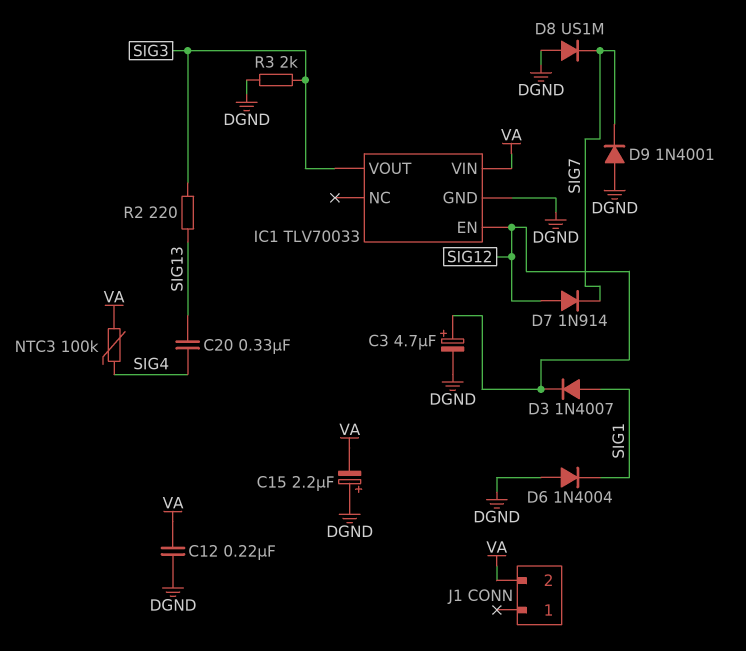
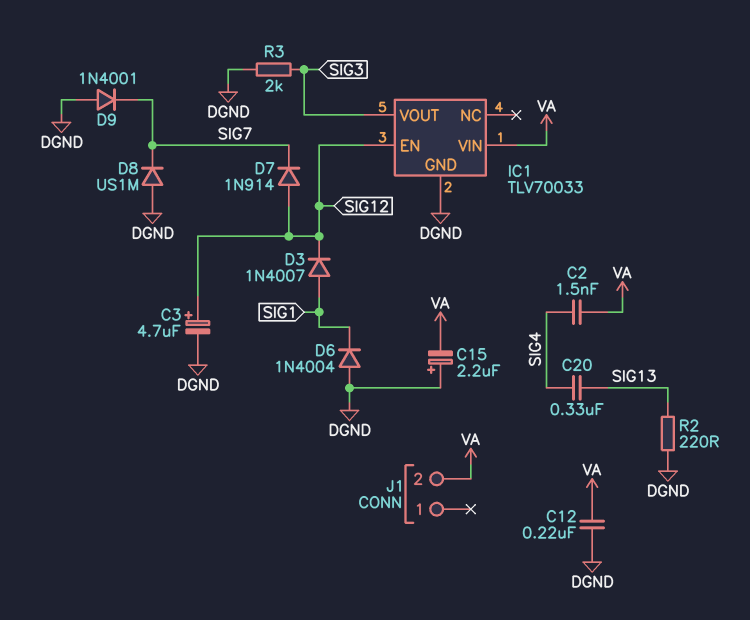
C2: none -> 1.5nF (SIG4, VA)
NTC3: 100k (SIG4, VA) -> none
R2: 220 (SIG3, SIG13) -> 220 (DGND, SIG13)

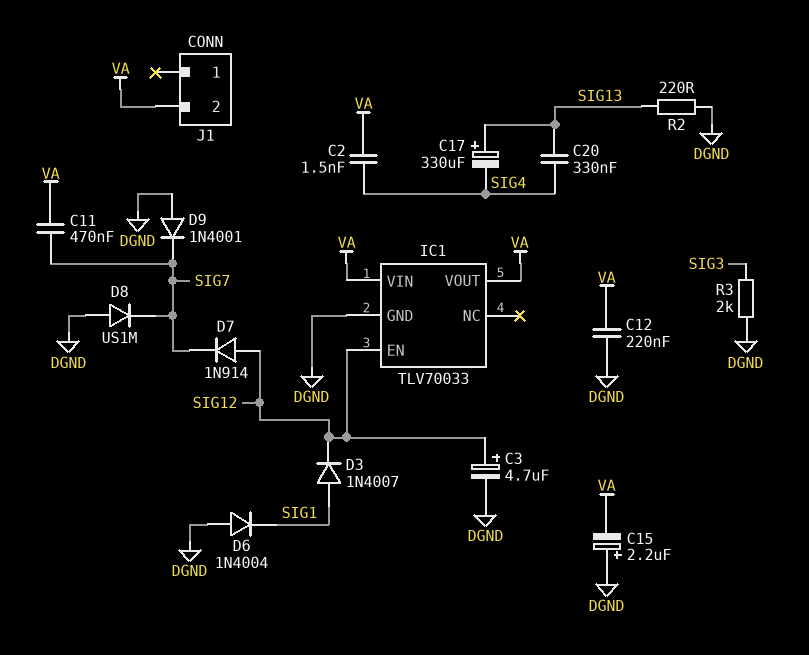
C11: none -> 470nF (SIG7, VA)
C17: none -> 330uF (plus SIG13, minus SIG4)
IC1 pin VOUT: SIG3 -> VA

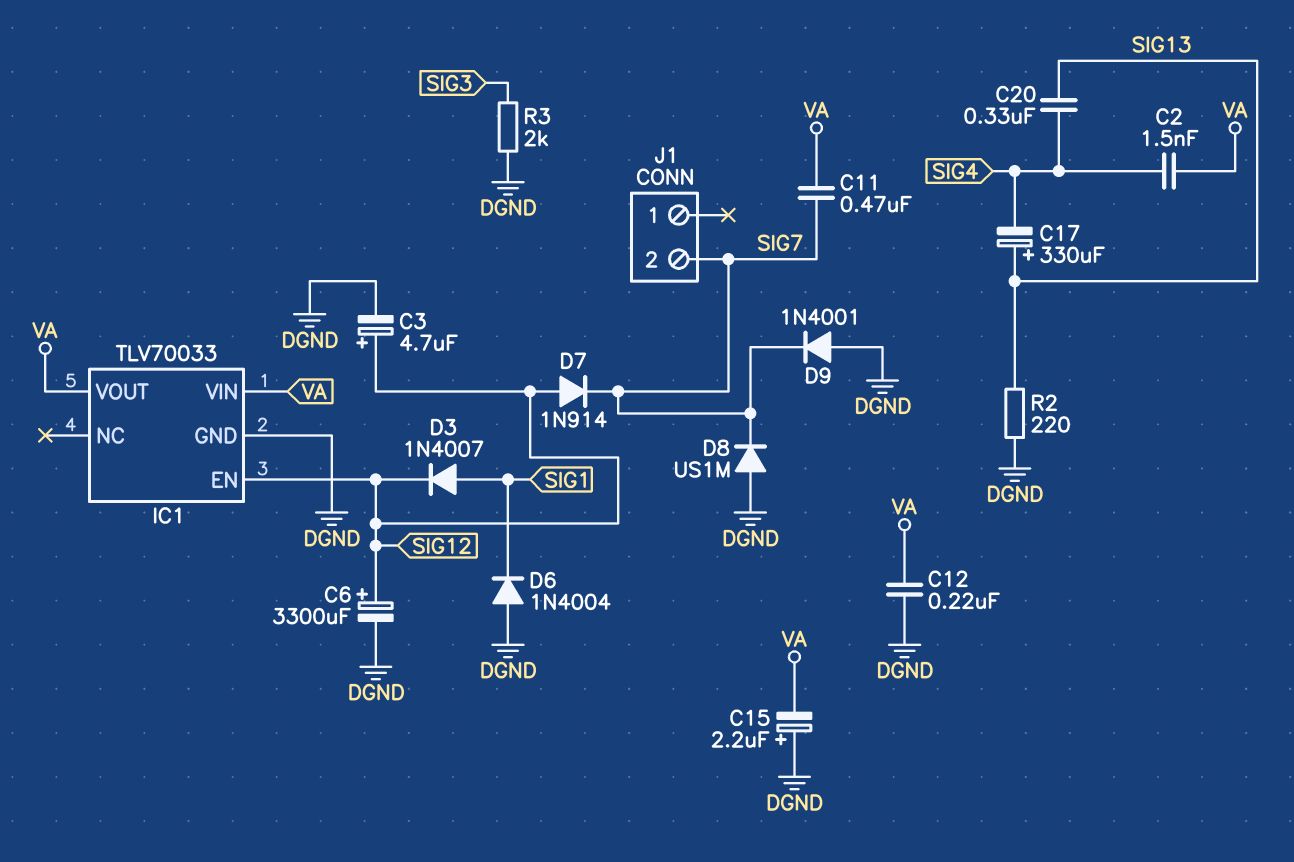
C6: none -> 3300uF (plus SIG12, minus DGND)
J1 pin 2: VA -> SIG7

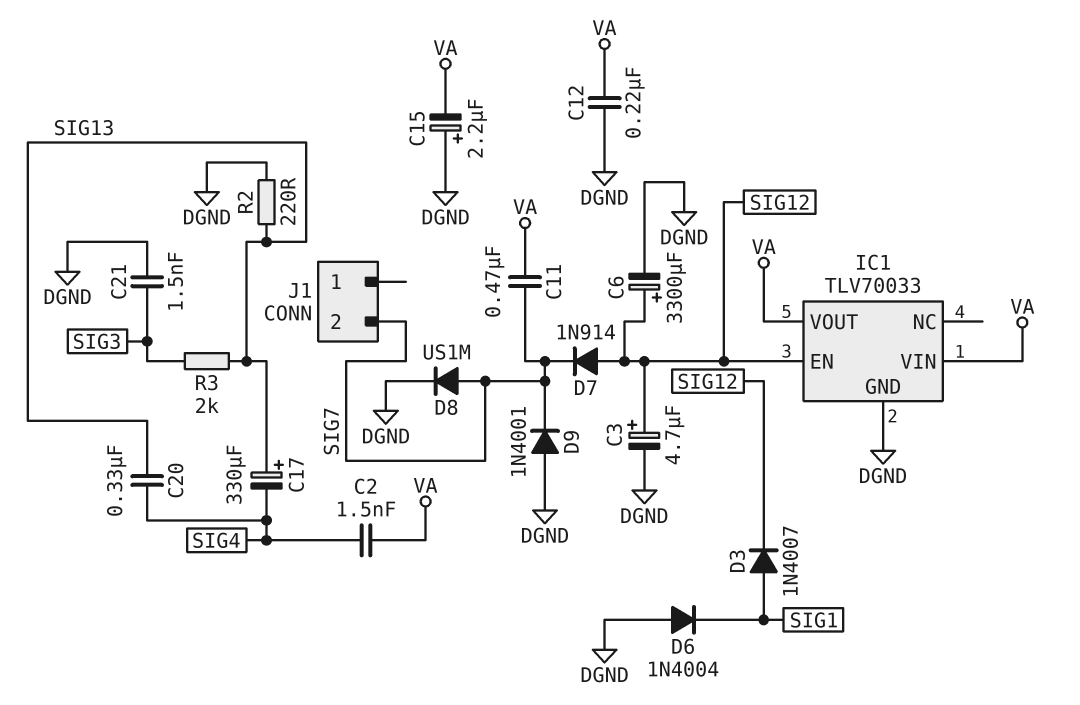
C21: none -> 1.5nF (DGND, SIG3)
D8: diode US1M (A DGND, K SIG7) -> diode US1M (A SIG7, K DGND)
R3: 2k (DGND, SIG3) -> 2k (SIG3, SIG13)

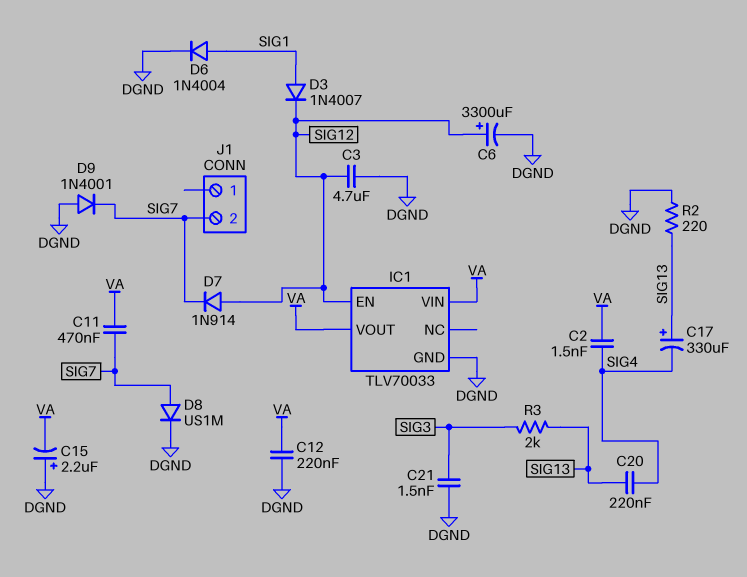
C3: 4.7uF (plus SIG12, minus DGND) -> 4.7uF (DGND, SIG12)
C20: 330nF (SIG4, SIG13) -> 220nF (SIG4, SIG13)
D6: diode 1N4004 (A DGND, K SIG1) -> diode 1N4004 (A SIG1, K DGND)

